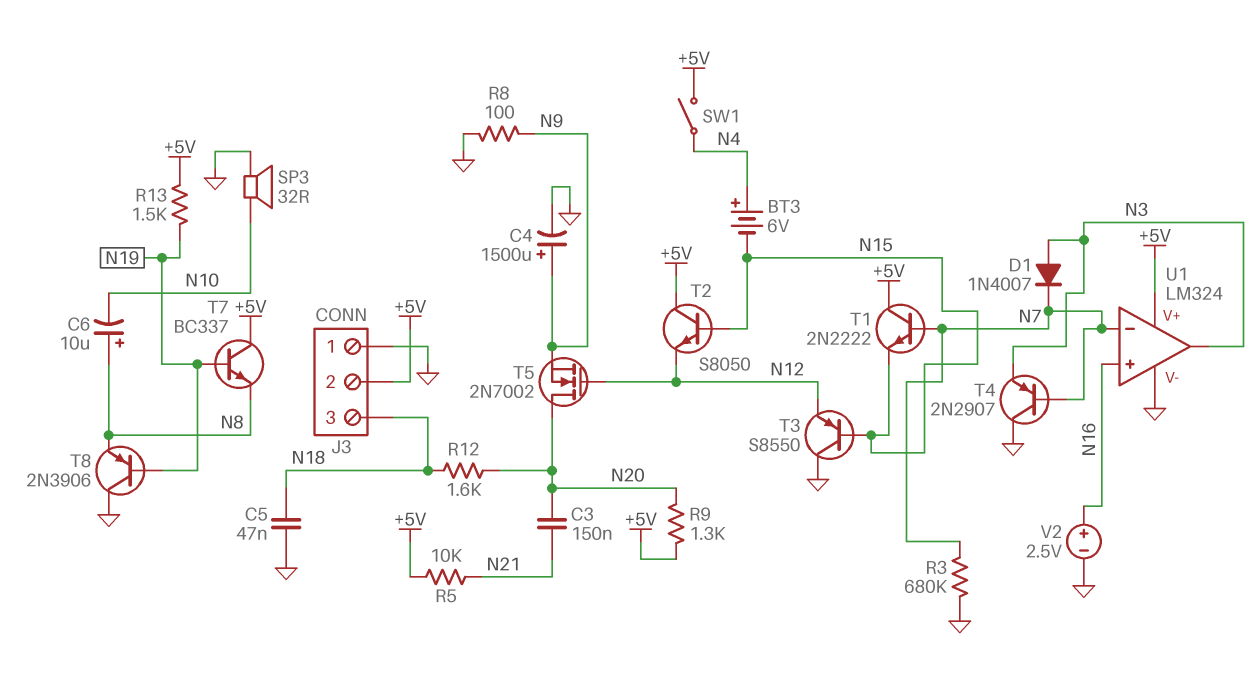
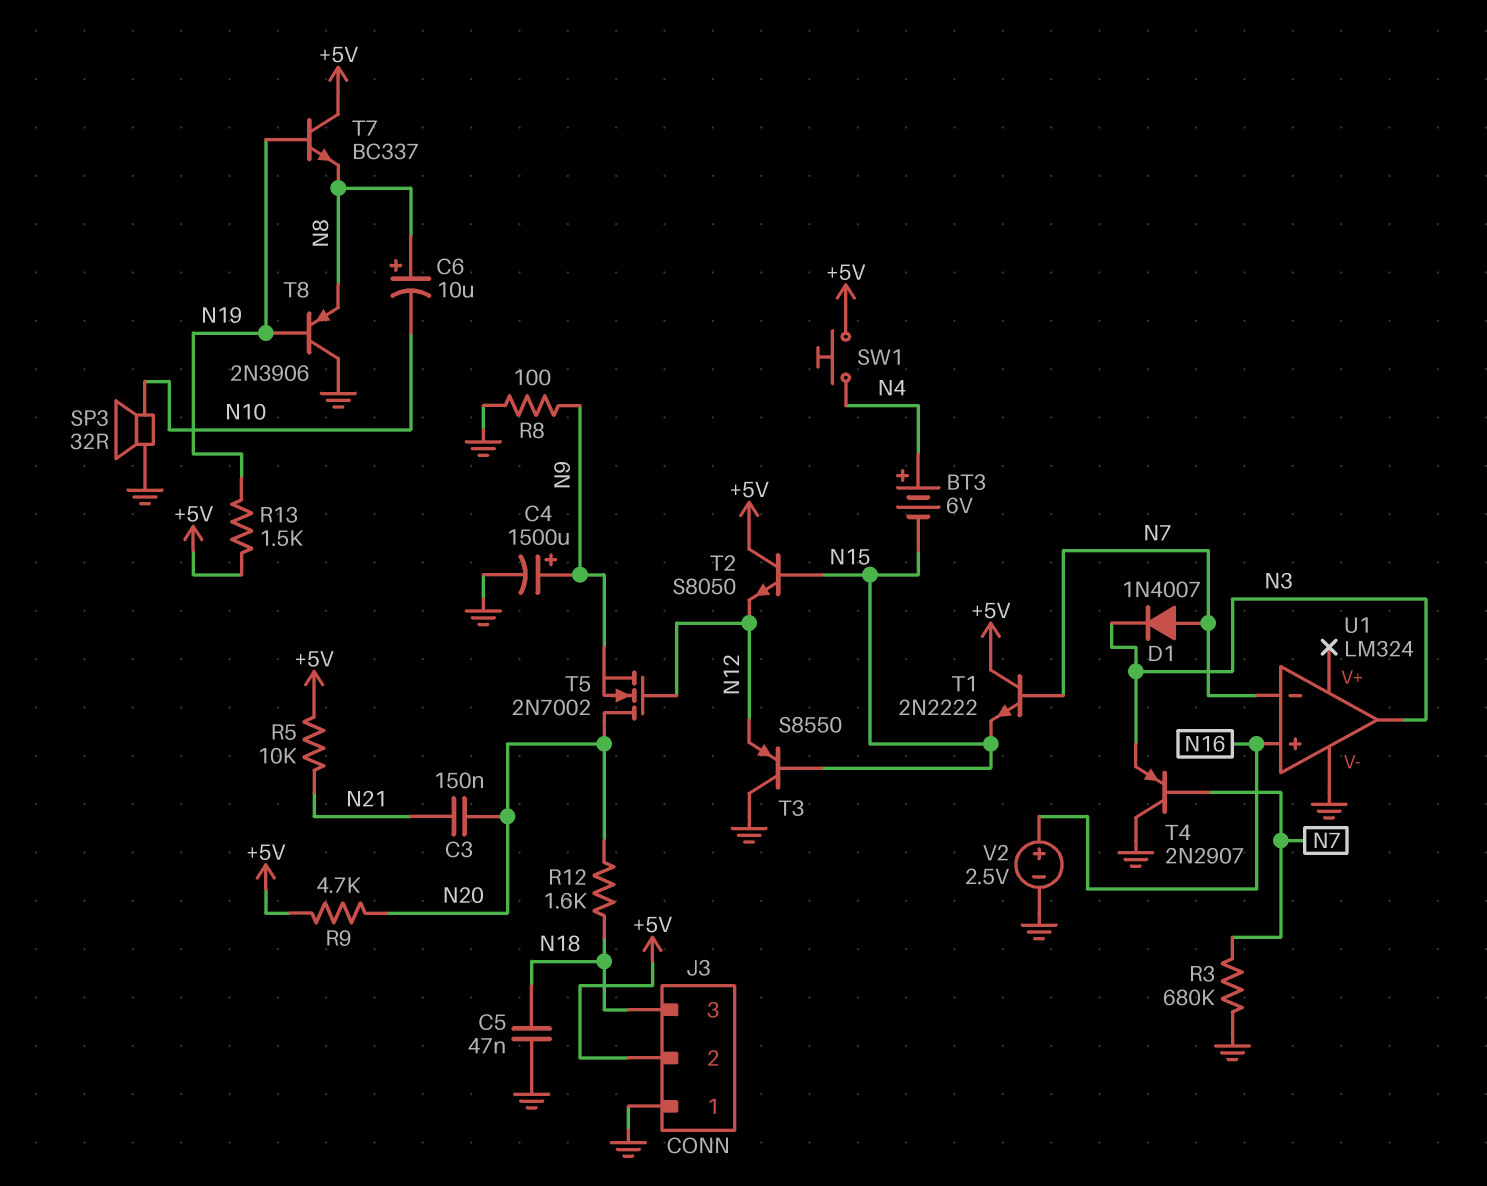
D1: diode 1N4007 (A N3, K N7) -> diode 1N4007 (A N7, K N3)
R9: 1.3k (+5V, N20) -> 4.7k (+5V, N20)
SW1: switch (+5V, N4) -> button (+5V, N4)
U1 pin V+: +5V -> none

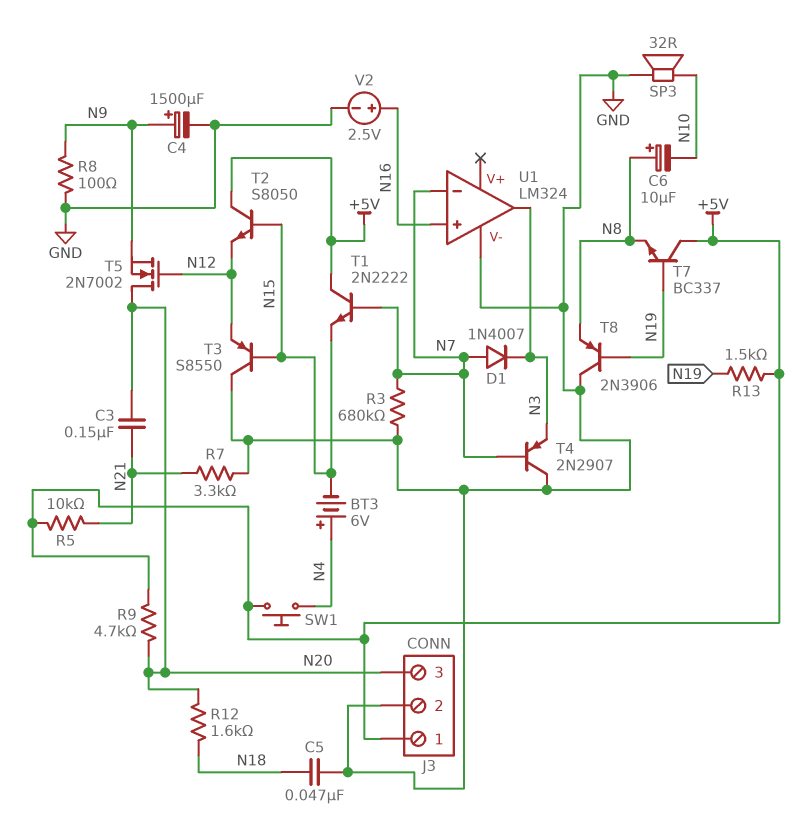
J3 pin 1: GND -> +5V
J3 pin 2: +5V -> GND
J3 pin 3: N18 -> N20
R7: none -> 3.3k (GND, N21)

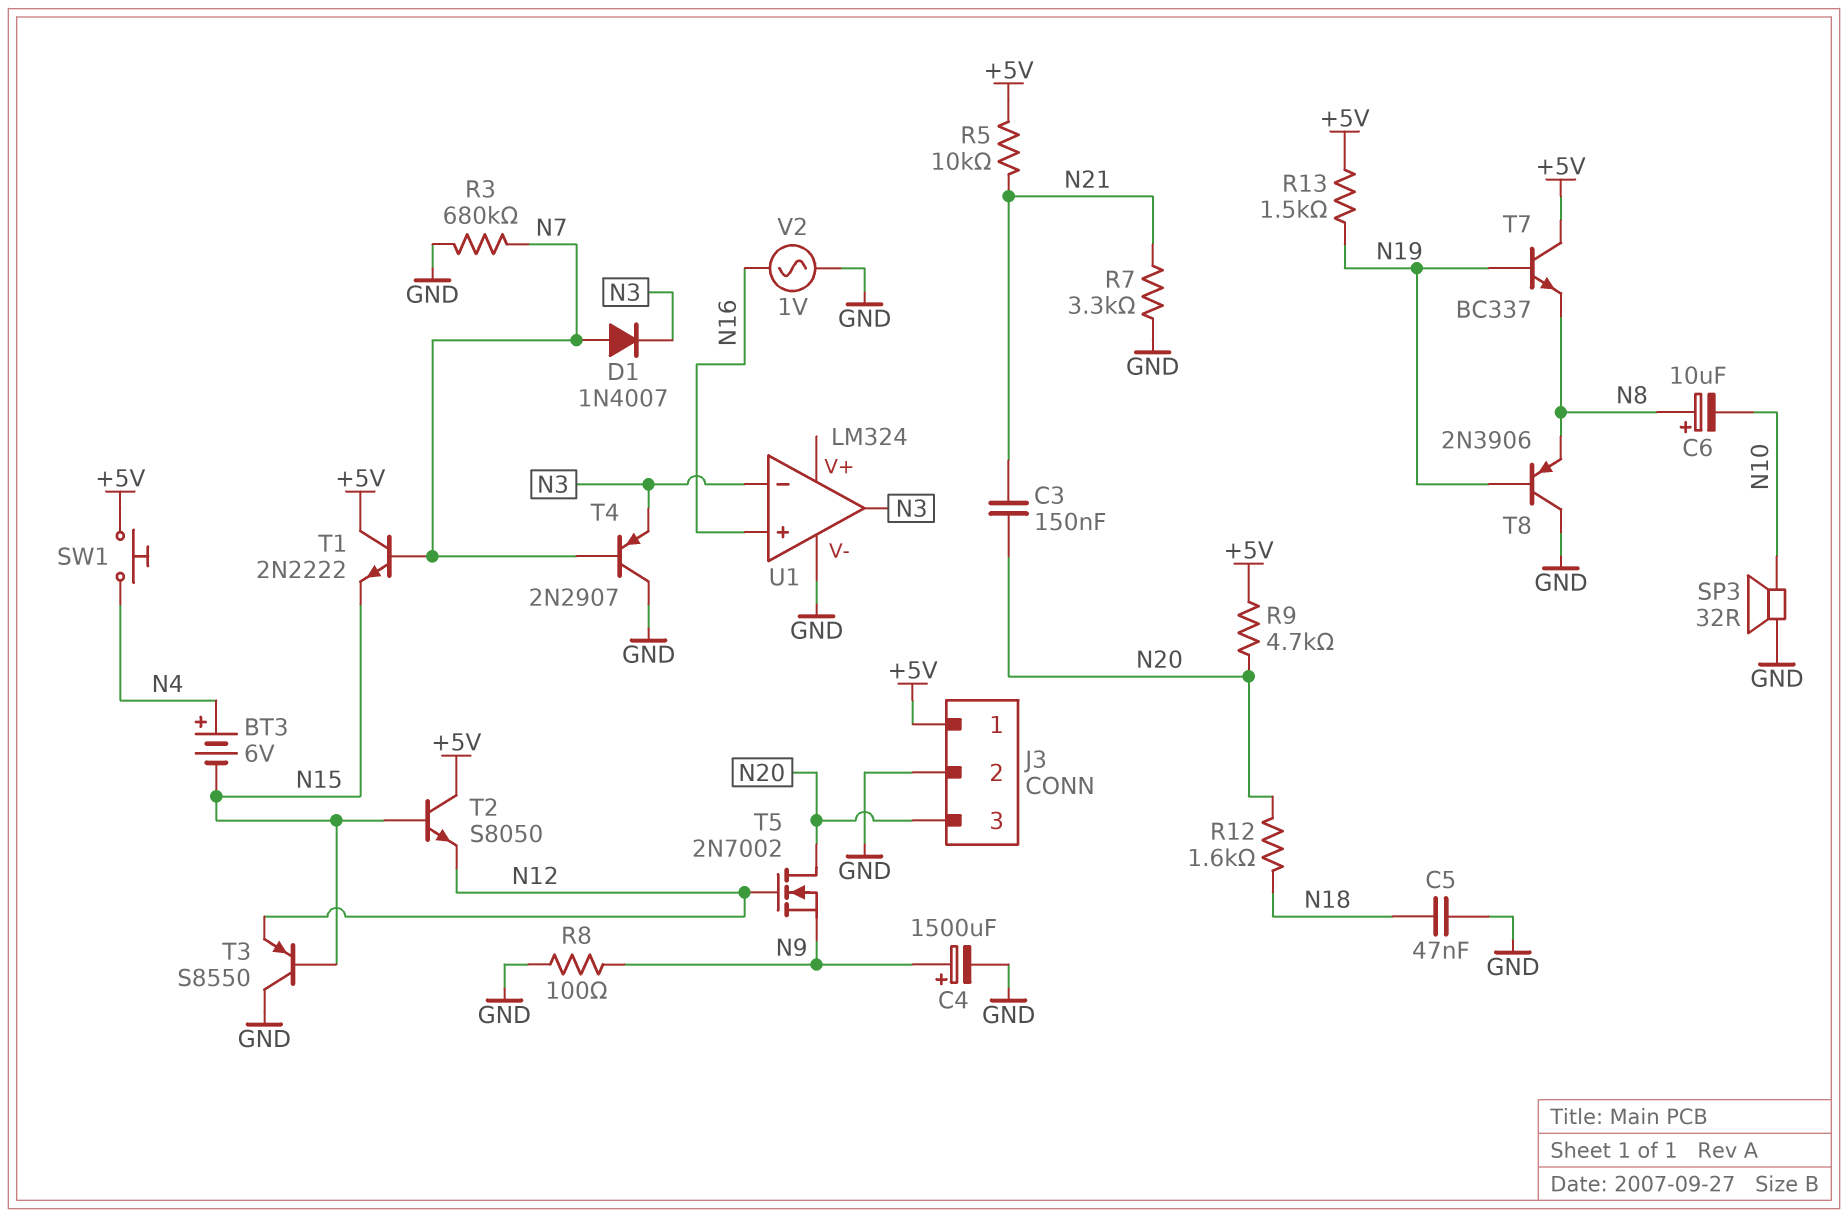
U1 pin in-: N7 -> N3
V2: 2.5V (plus N16, minus GND) -> AC 1V (GND, N16)

